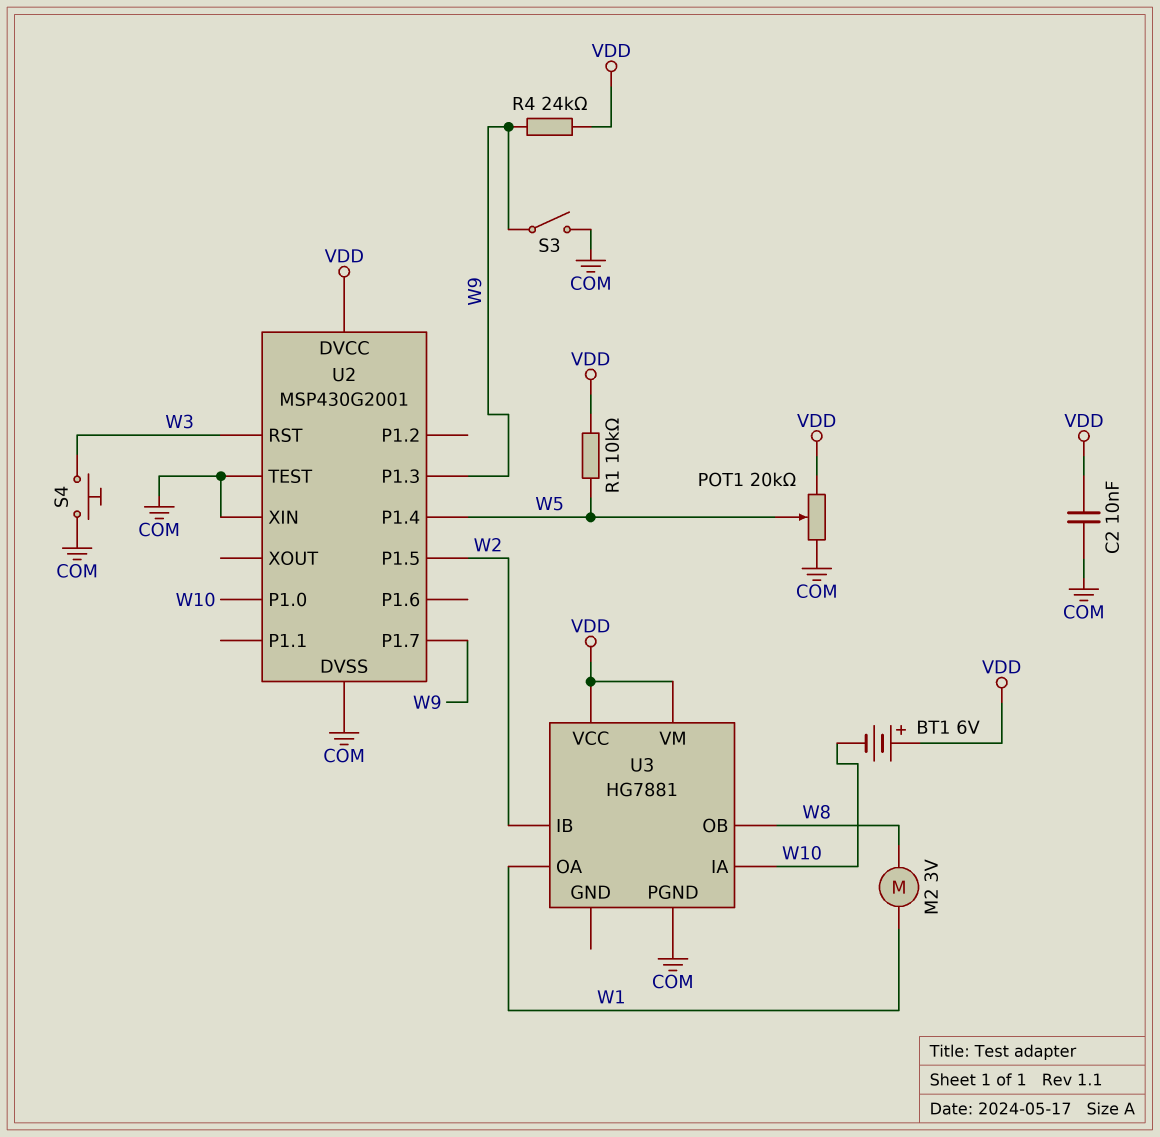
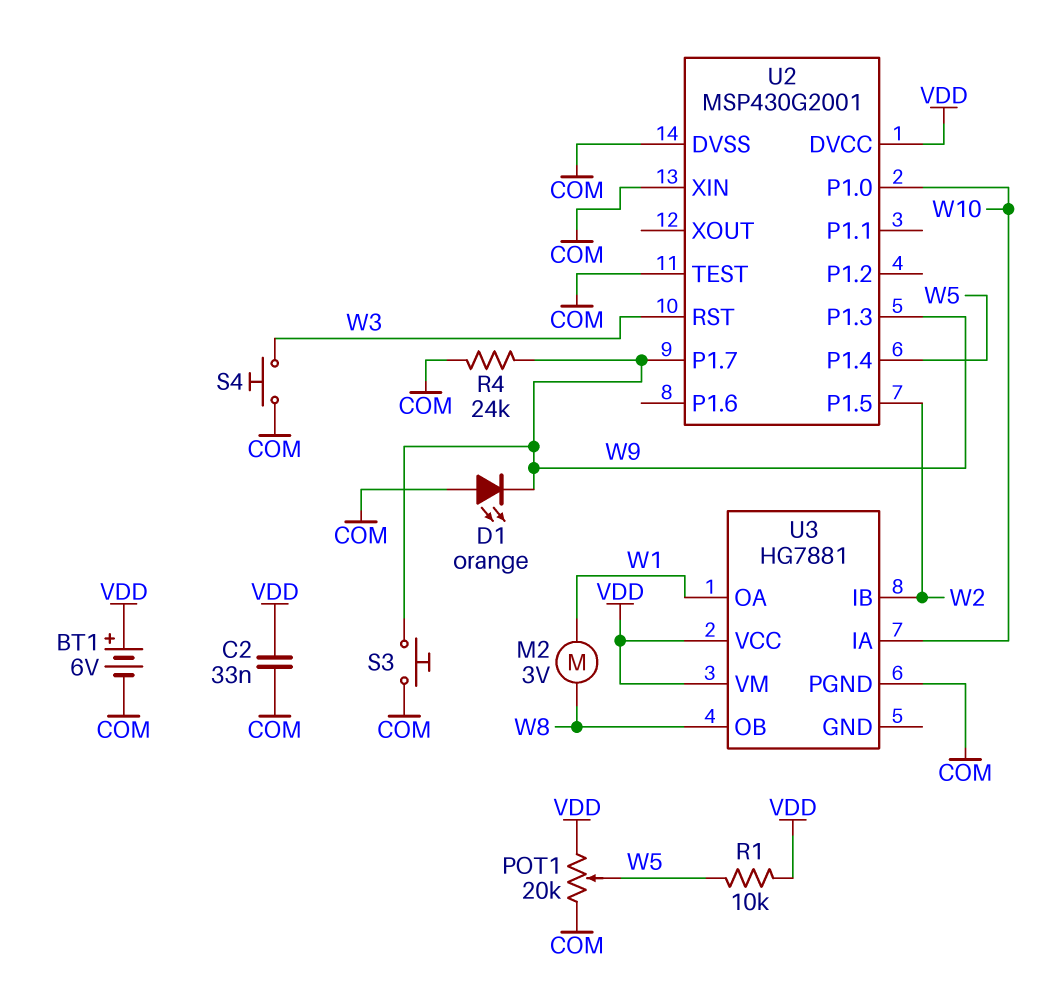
BT1: 6V (plus VDD, minus W10) -> 6V (plus VDD, minus COM)
C2: 10nF (COM, VDD) -> 33nF (COM, VDD)
D1: none -> LED orange (A COM, K W9)
R4: 24k (VDD, W9) -> 24k (COM, W9)
S3: switch (COM, W9) -> button (COM, W9)

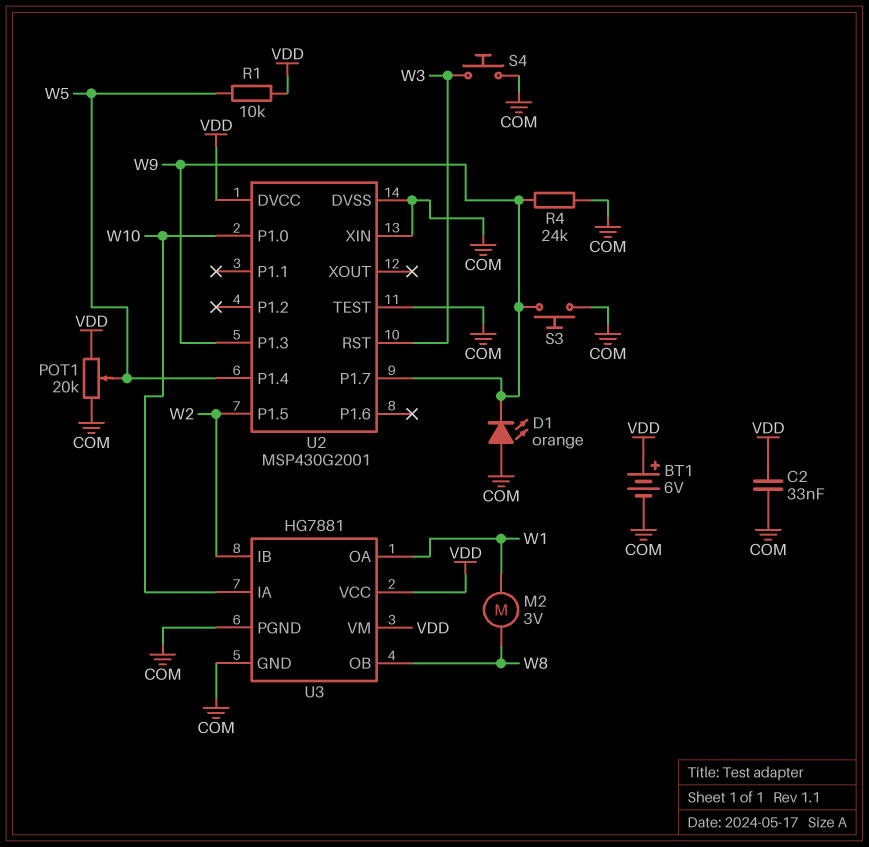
U3 pin GND: none -> COM

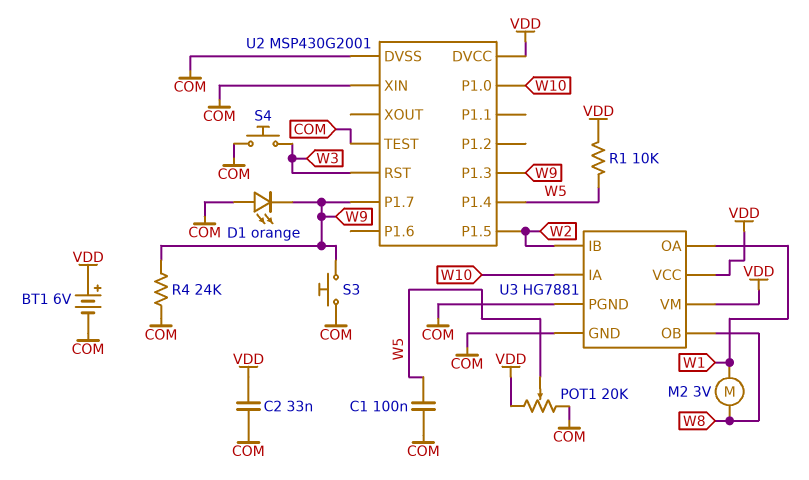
C1: none -> 100nF (COM, W5)

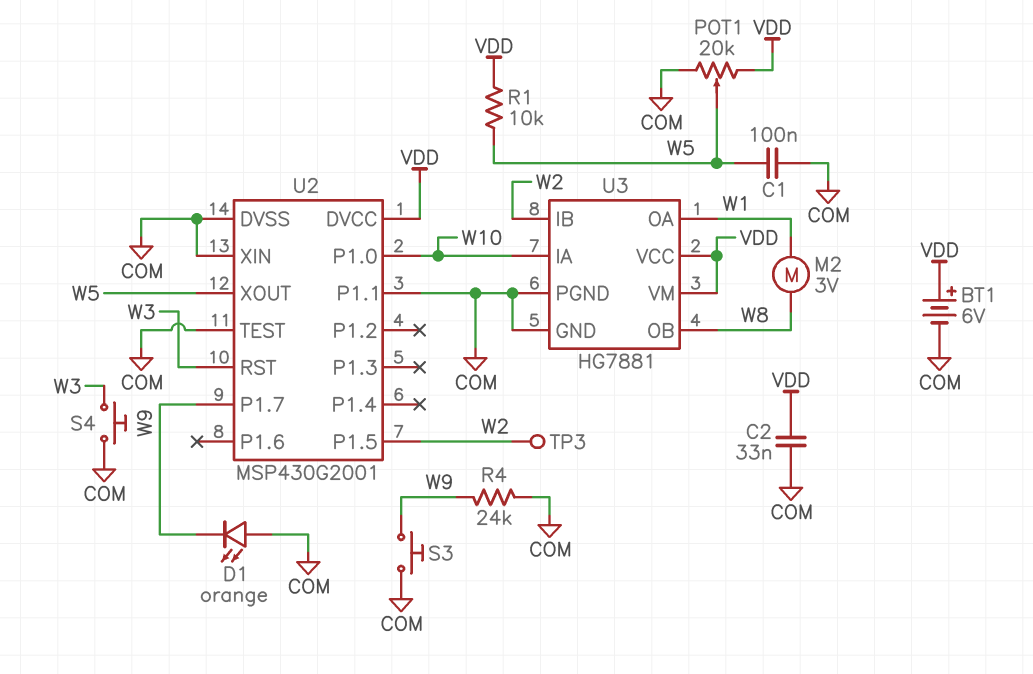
TP3: none -> test point (W2)
U2 pin P1.1: none -> COM
U2 pin P1.3: W9 -> none
U2 pin P1.4: W5 -> none
U2 pin XOUT: none -> W5

